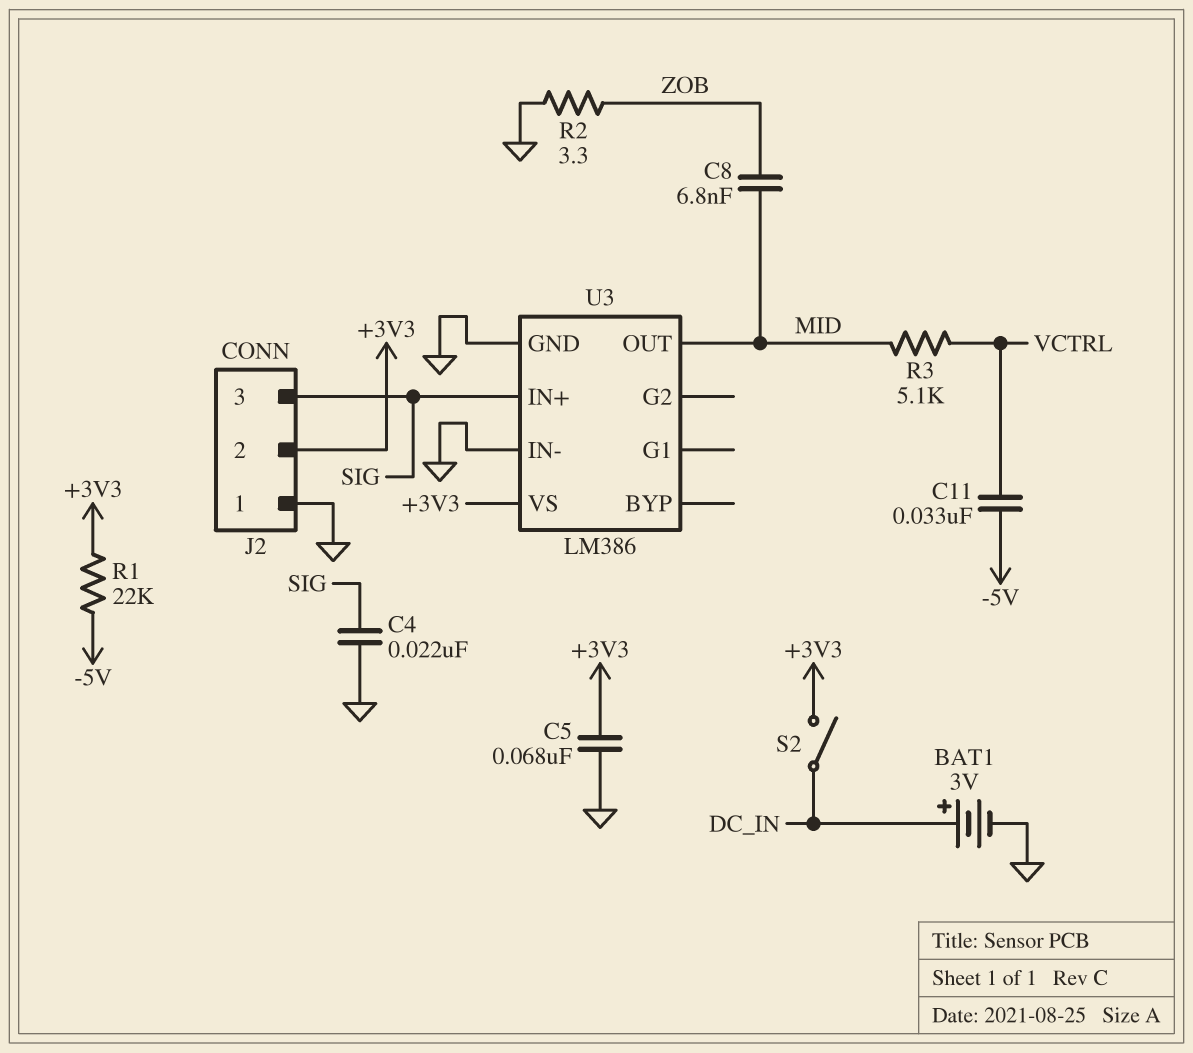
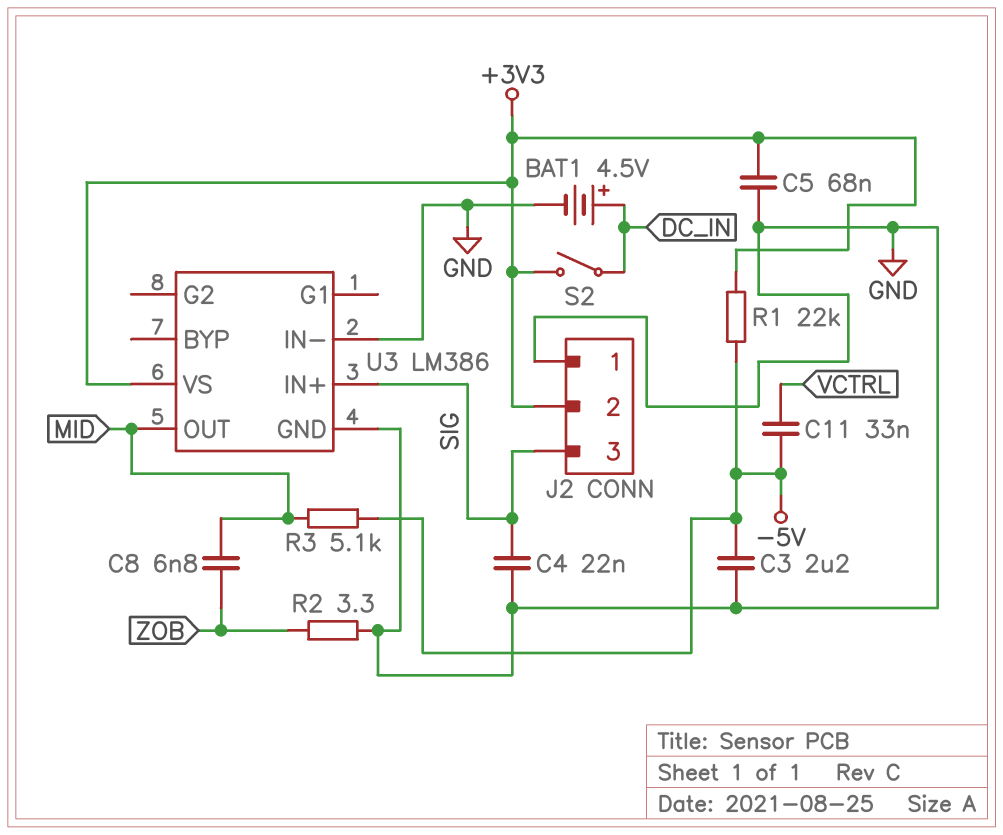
BAT1: 3V (plus DC_IN, minus GND) -> 4.5V (plus DC_IN, minus GND)
C3: none -> 2.2uF (-5V, GND)
R3: 5.1k (MID, VCTRL) -> 5.1k (-5V, MID)

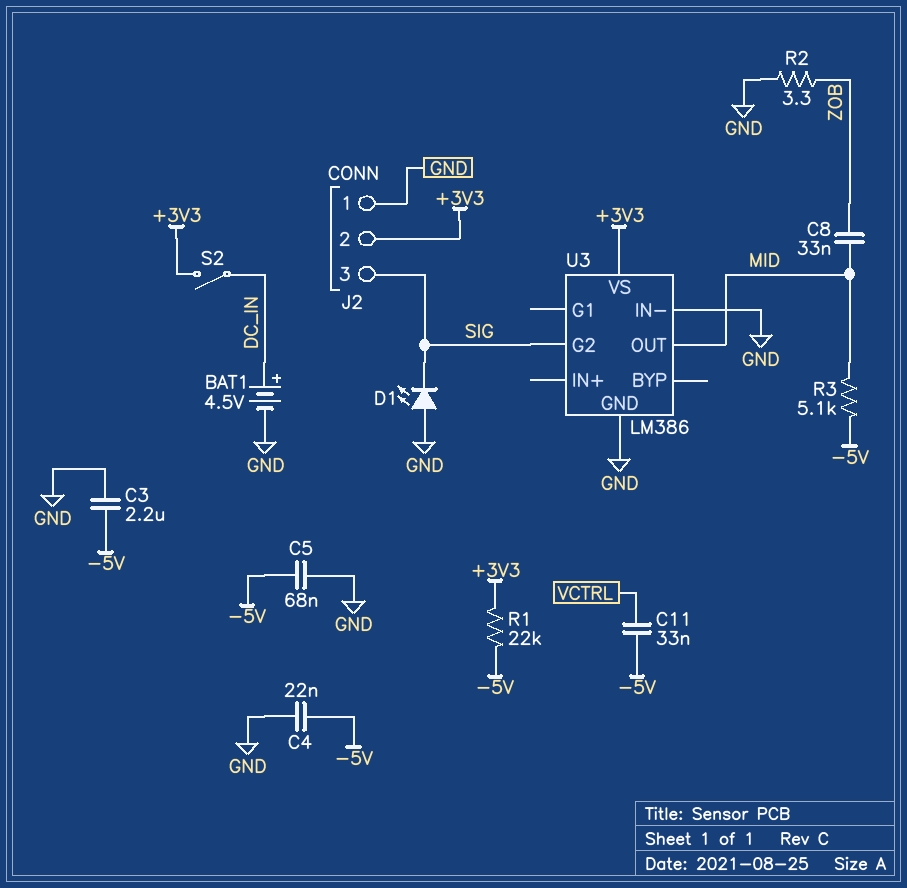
C4: 22nF (GND, SIG) -> 22nF (-5V, GND)
C5: 68nF (+3V3, GND) -> 68nF (-5V, GND)
C8: 6.8nF (MID, ZOB) -> 33nF (MID, ZOB)
D1: none -> LED (A GND, K SIG)
U3 pin G2: none -> SIG
U3 pin IN+: SIG -> none

